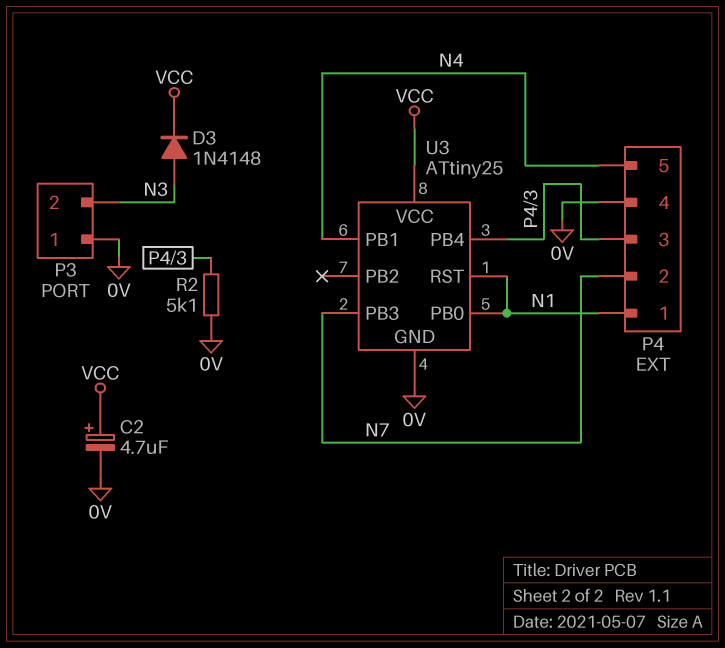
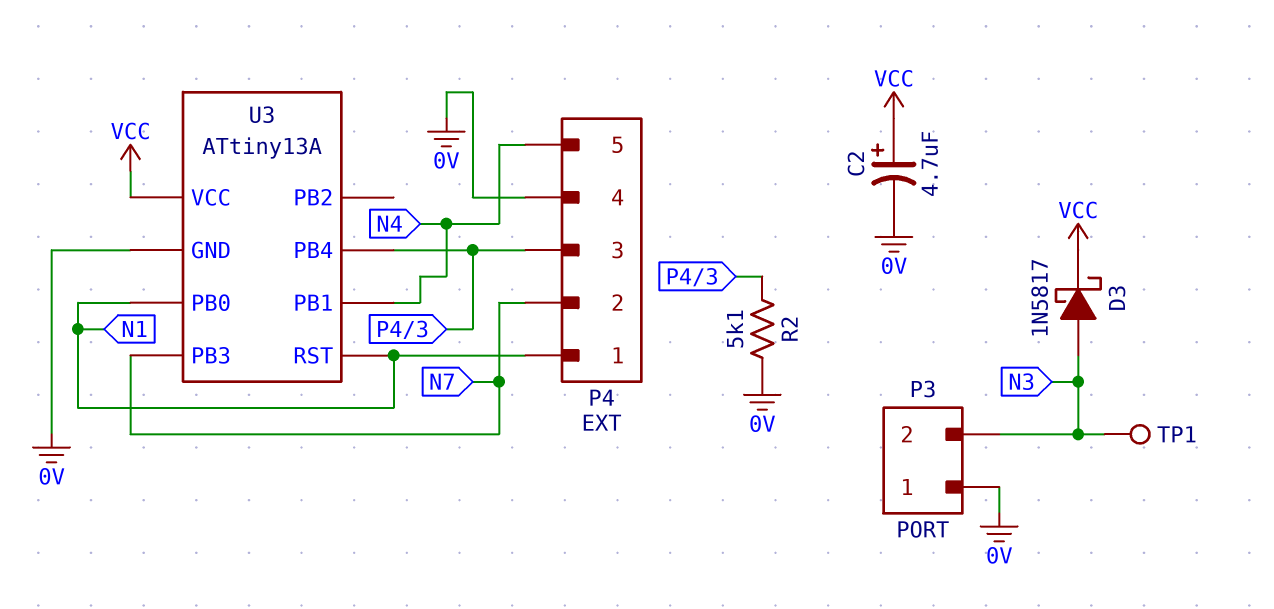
D3: diode 1N4148 (A N3, K VCC) -> schottky 1N5817 (A N3, K VCC)
TP1: none -> test point (N3)
U3: ATtiny25 -> ATtiny13A

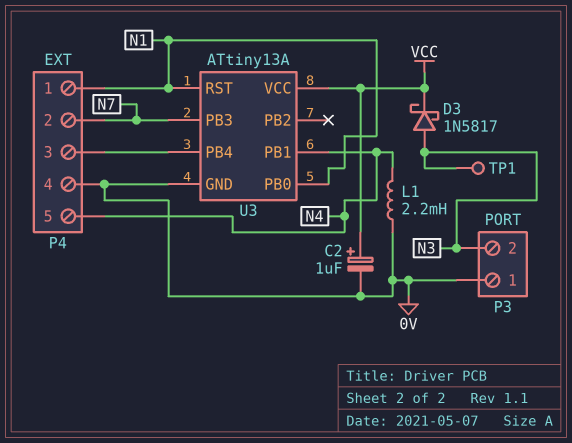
C2: 4.7uF (plus VCC, minus 0V) -> 1uF (plus VCC, minus 0V)
L1: none -> 2.2mH (0V, N4)
R2: 5.1k (0V, P4/3) -> none

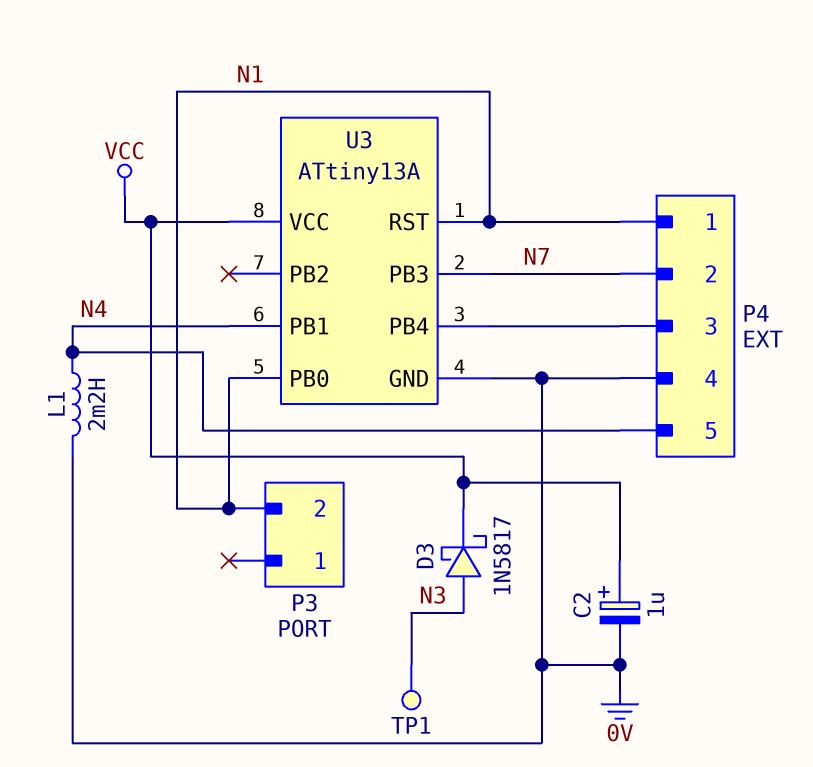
P3 pin 1: 0V -> none
P3 pin 2: N3 -> N1

